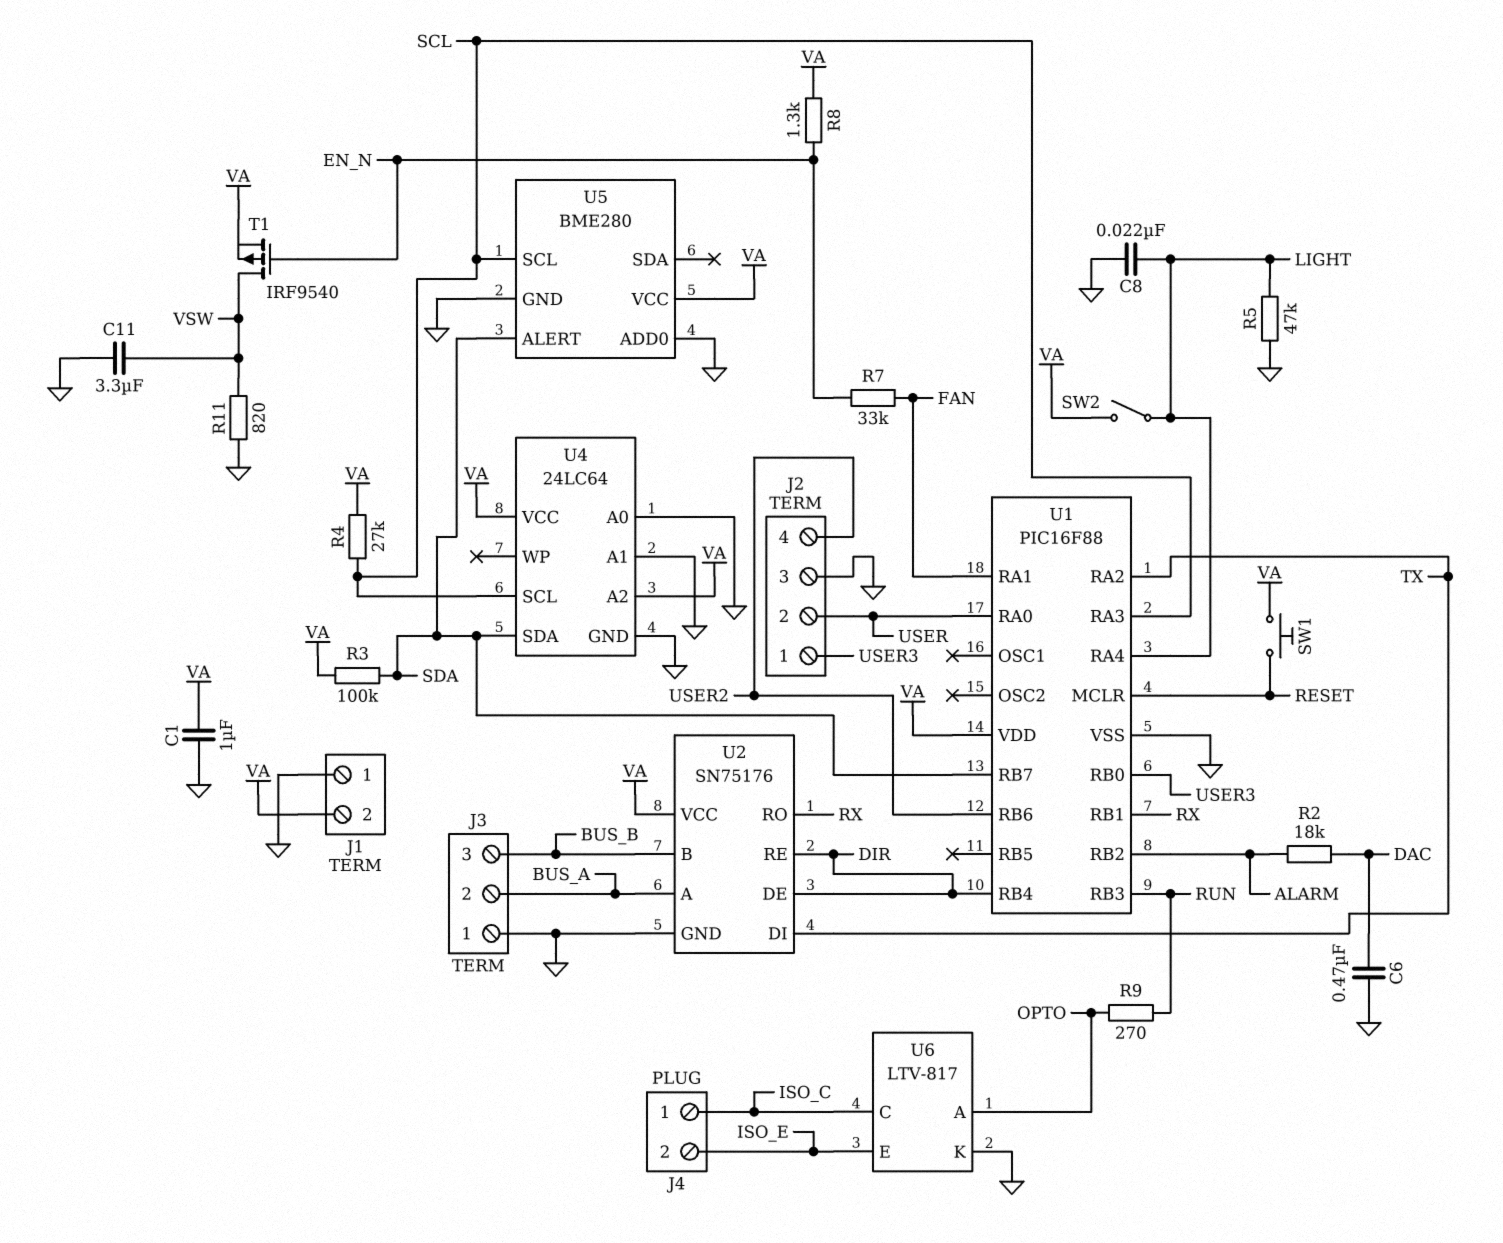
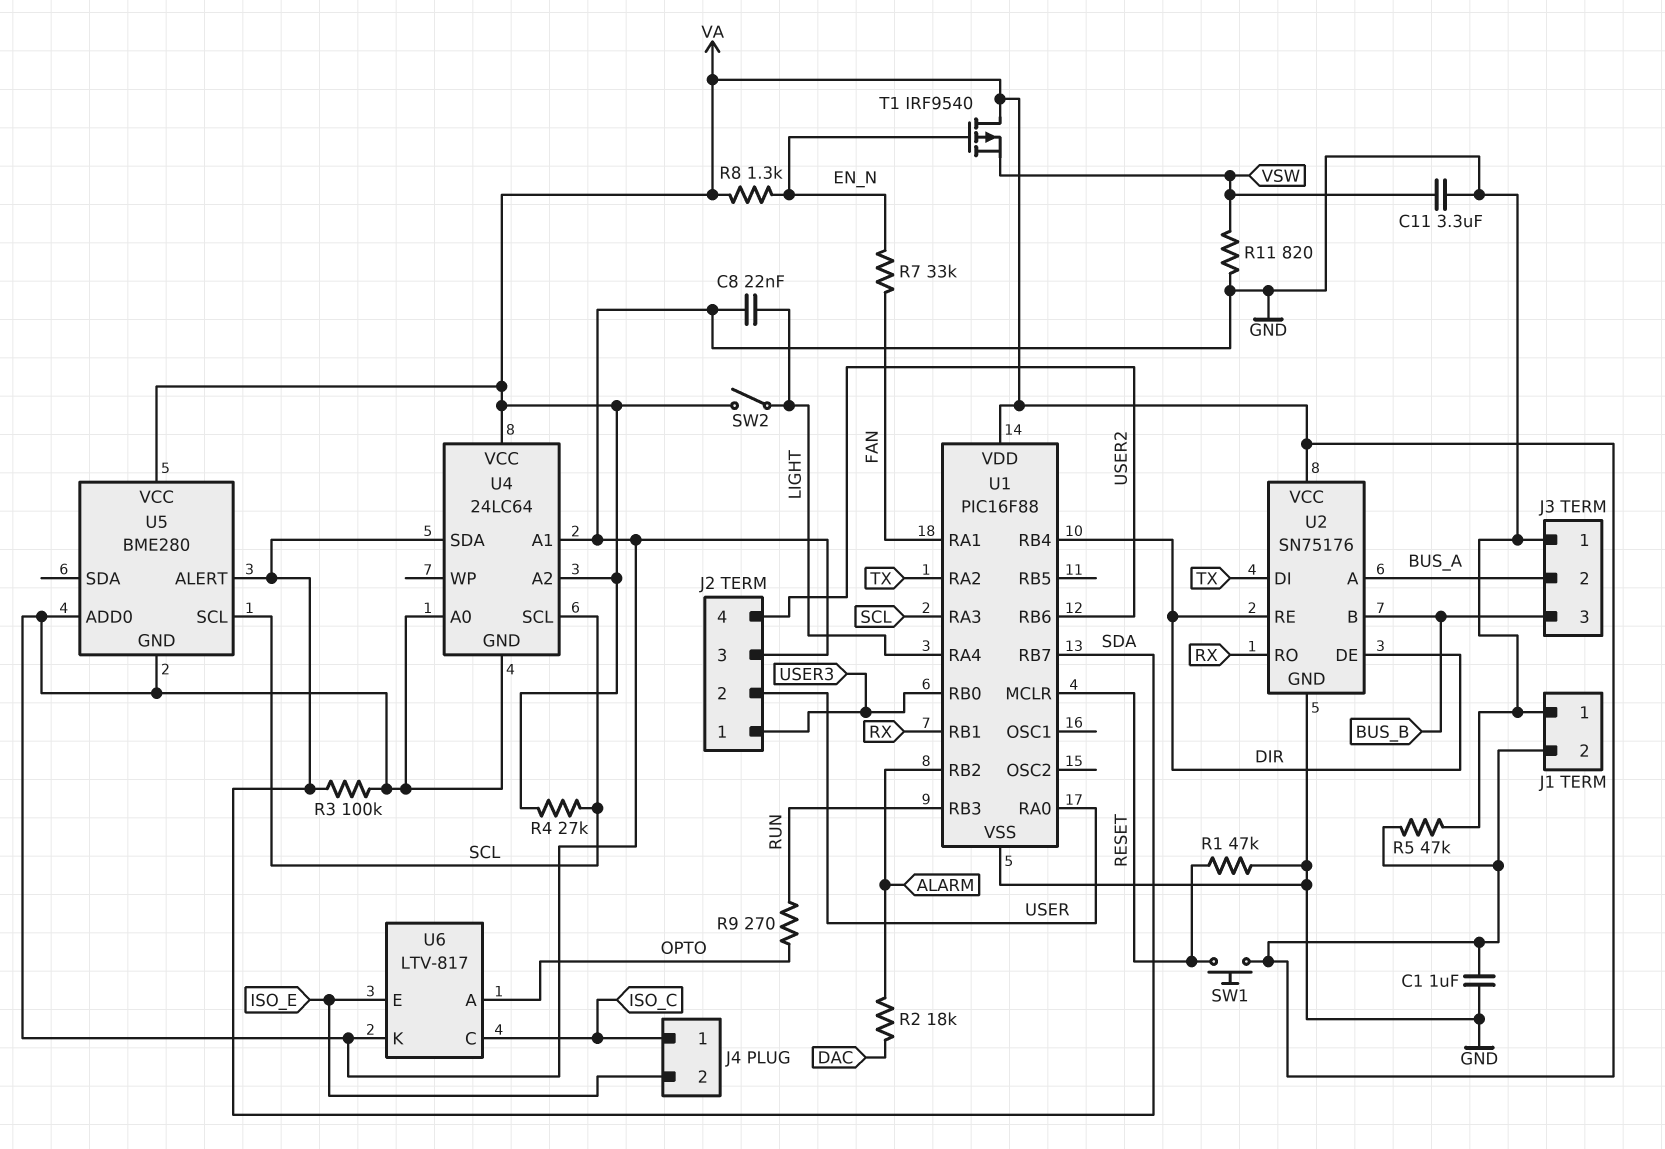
C6: 470nF (DAC, GND) -> none
R1: none -> 47k (GND, RESET)
R3: 100k (SDA, VA) -> 100k (GND, SDA)
R5: 47k (GND, LIGHT) -> 47k (GND, VA)
T1: PMOS IRF9540 (G EN_N, D VSW, S VA) -> PMOS IRF9540 (G EN_N, D VA, S VSW)

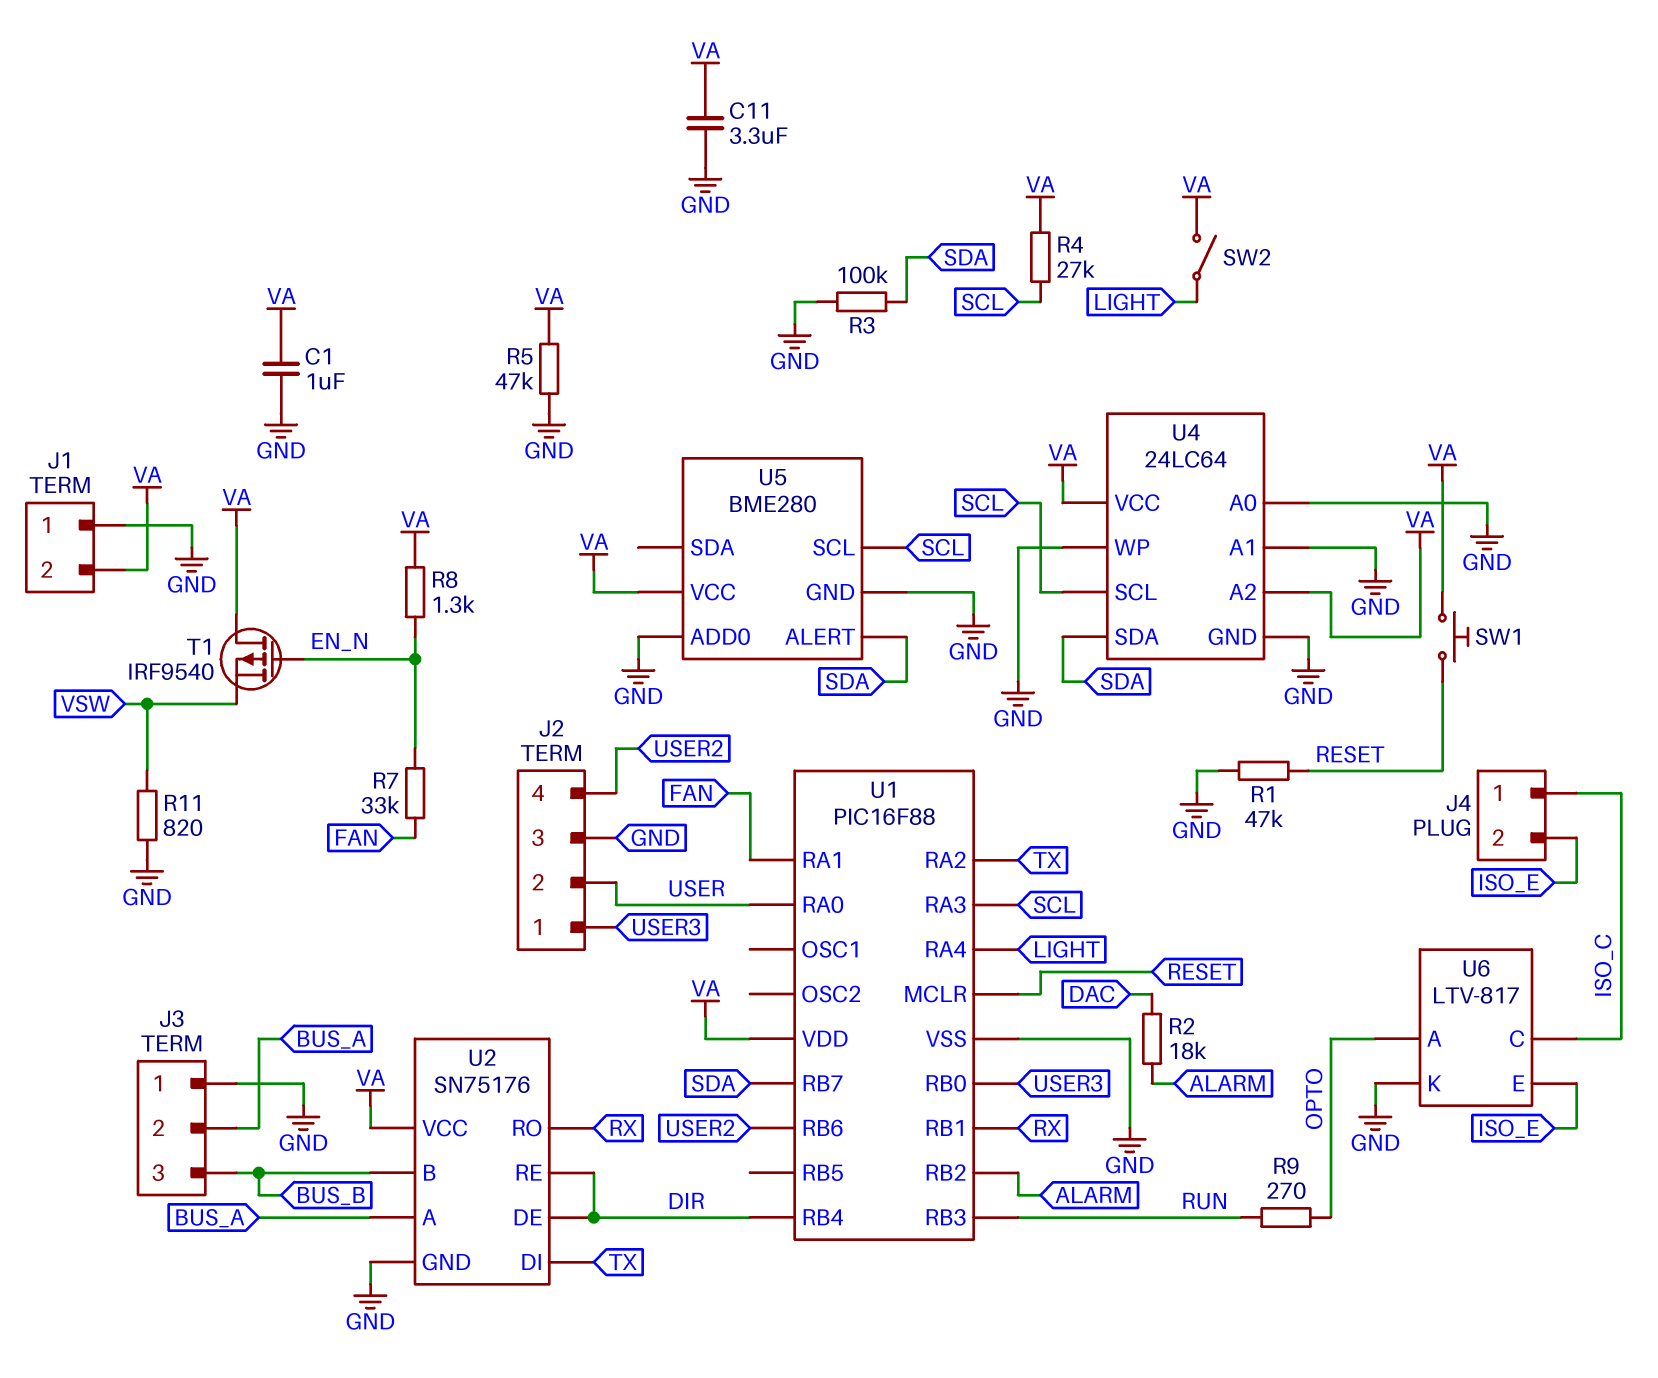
C8: 22nF (GND, LIGHT) -> none
C11: 3.3uF (GND, VSW) -> 3.3uF (GND, VA)
U4 pin WP: none -> GND

